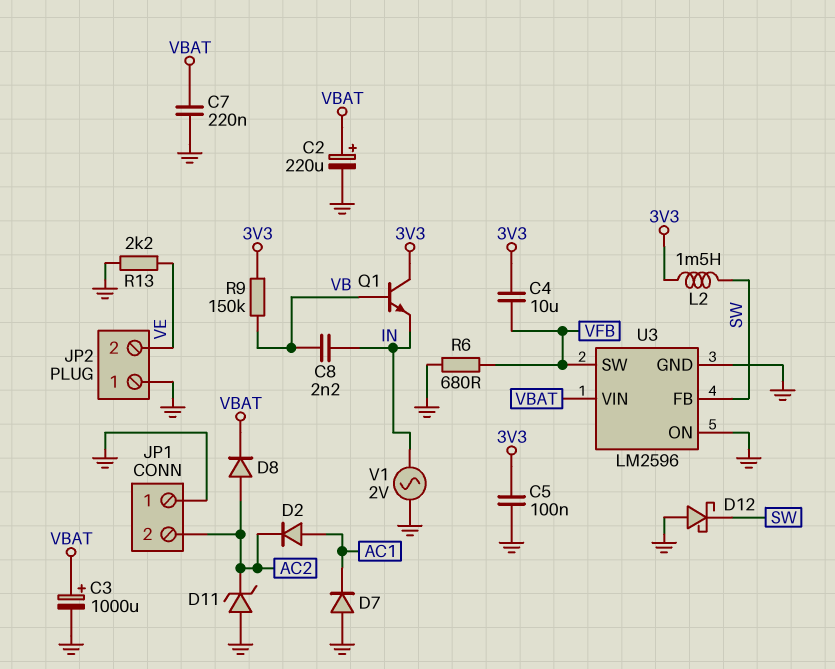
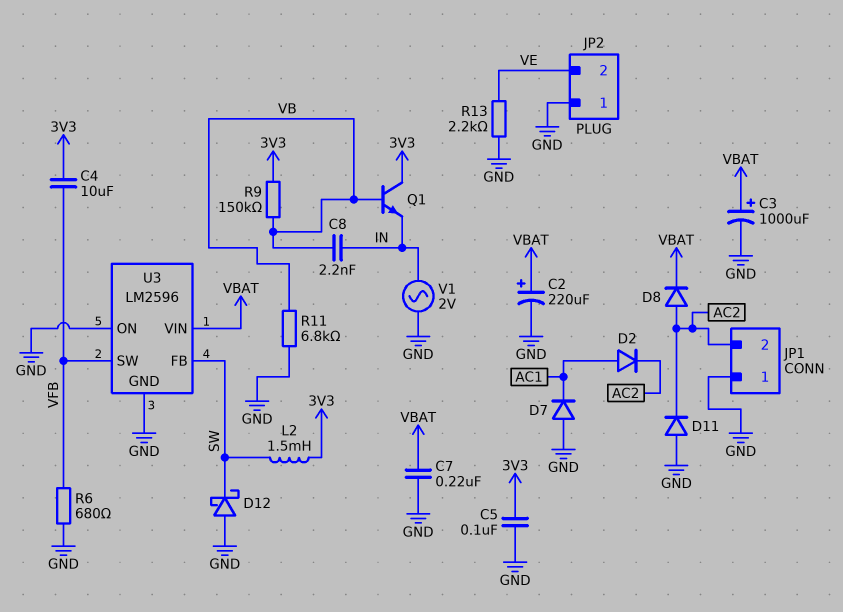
D11: zener (A GND, K AC2) -> diode (A GND, K AC2)
R11: none -> 6.8k (GND, VB)

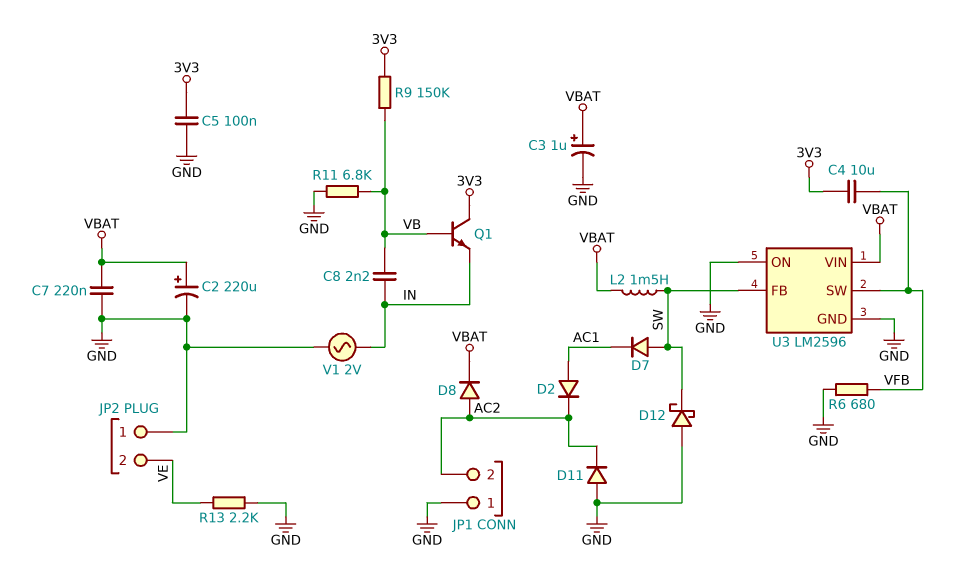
C3: 1000uF (plus VBAT, minus GND) -> 1uF (plus VBAT, minus GND)
D7: diode (A GND, K AC1) -> diode (A SW, K AC1)
L2: 1.5mH (3V3, SW) -> 1.5mH (SW, VBAT)

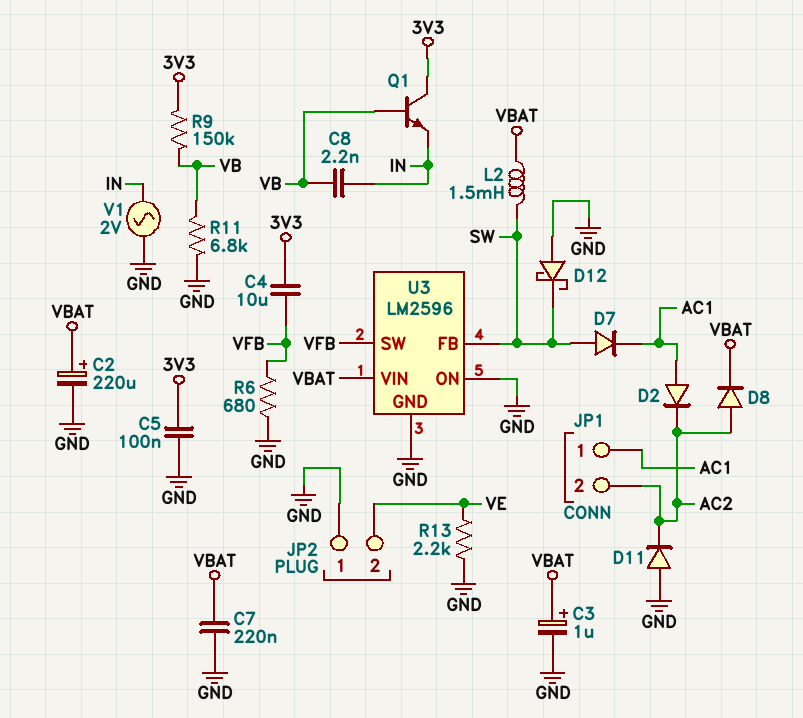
JP1 pin 1: GND -> AC1

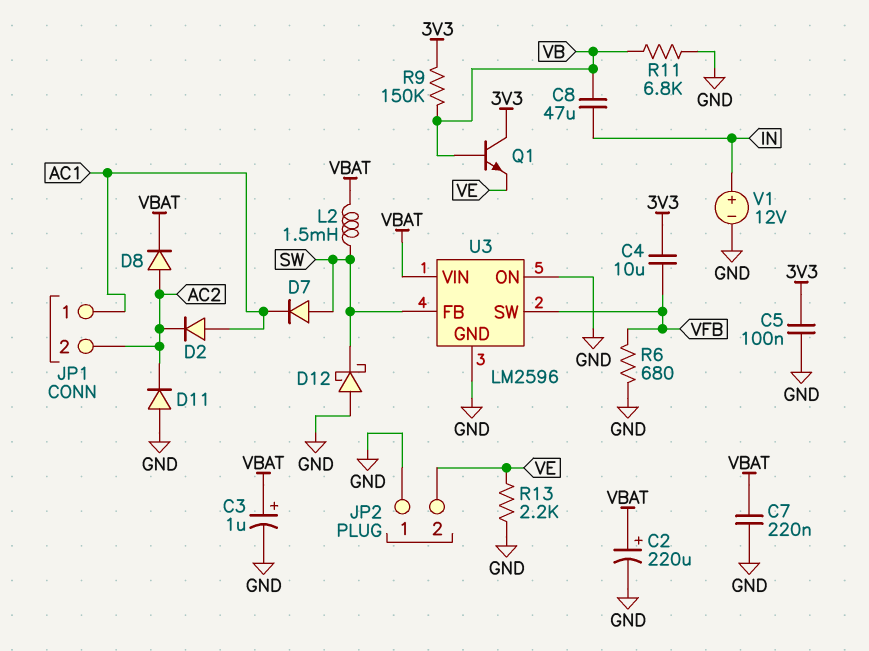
C8: 2.2nF (IN, VB) -> 47uF (IN, VB)
Q1: NPN (B VB, C 3V3, E IN) -> NPN (B VB, C 3V3, E VE)
V1: AC 2V (GND, IN) -> 12V (plus IN, minus GND)

